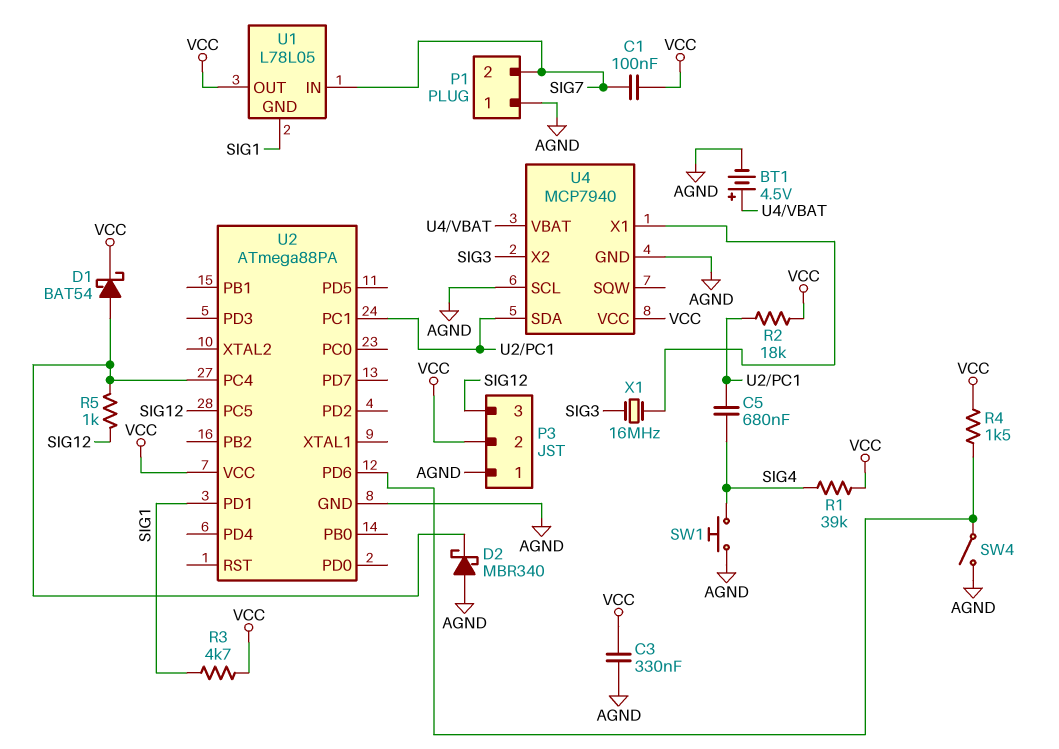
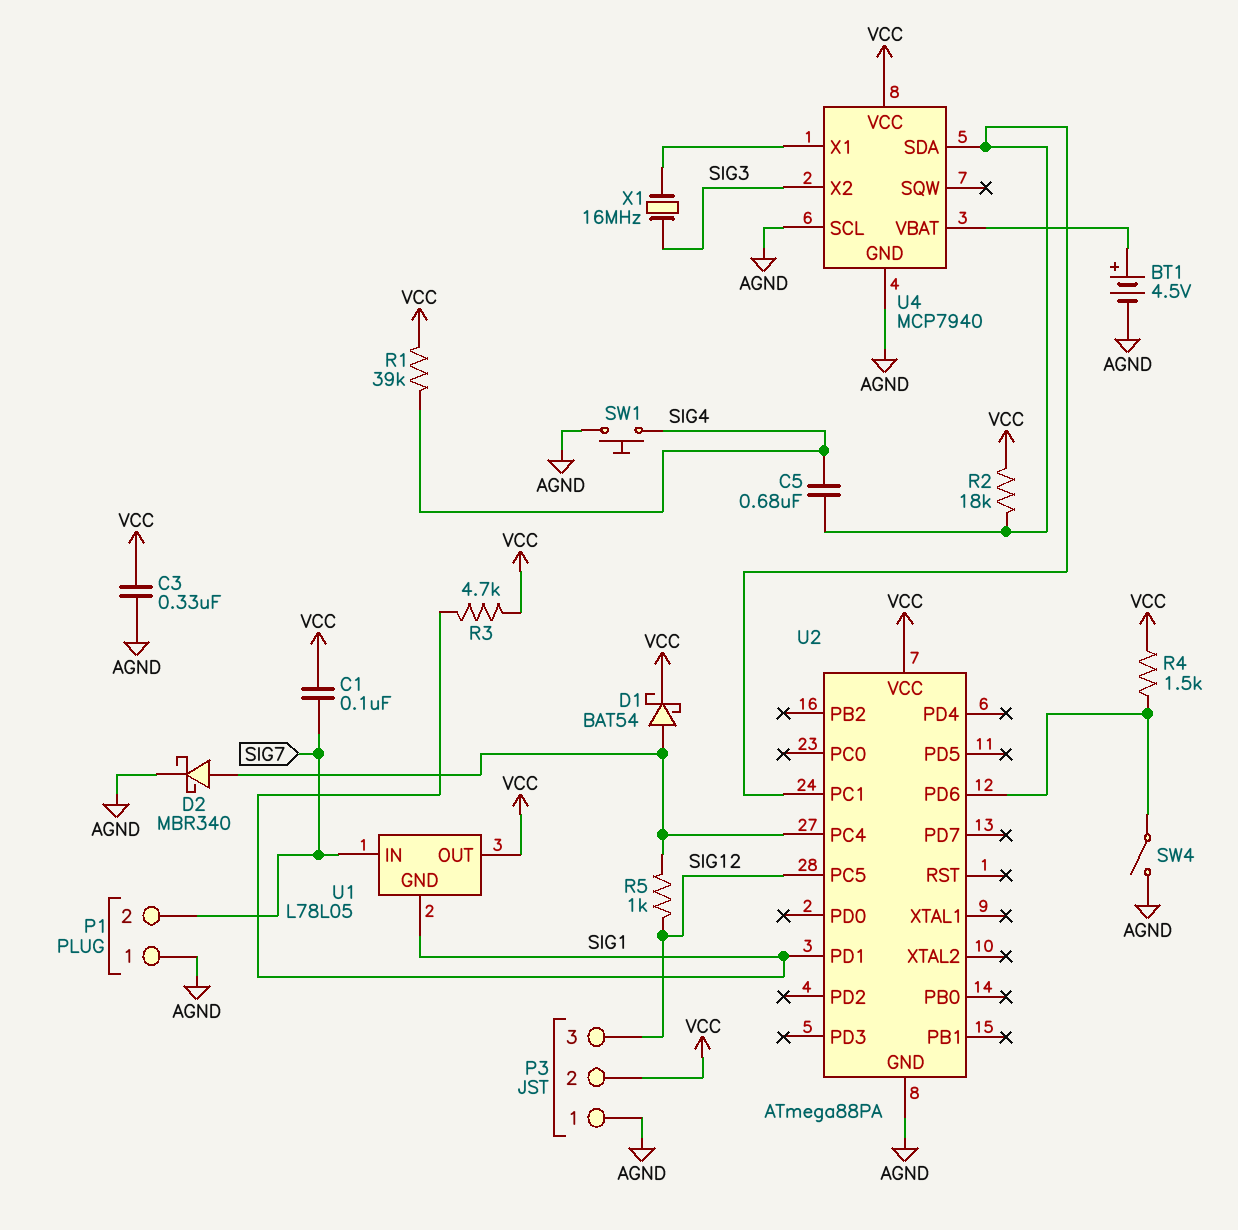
D2: schottky MBR340 (A AGND, K U2/PC4) -> schottky MBR340 (A U2/PC4, K AGND)

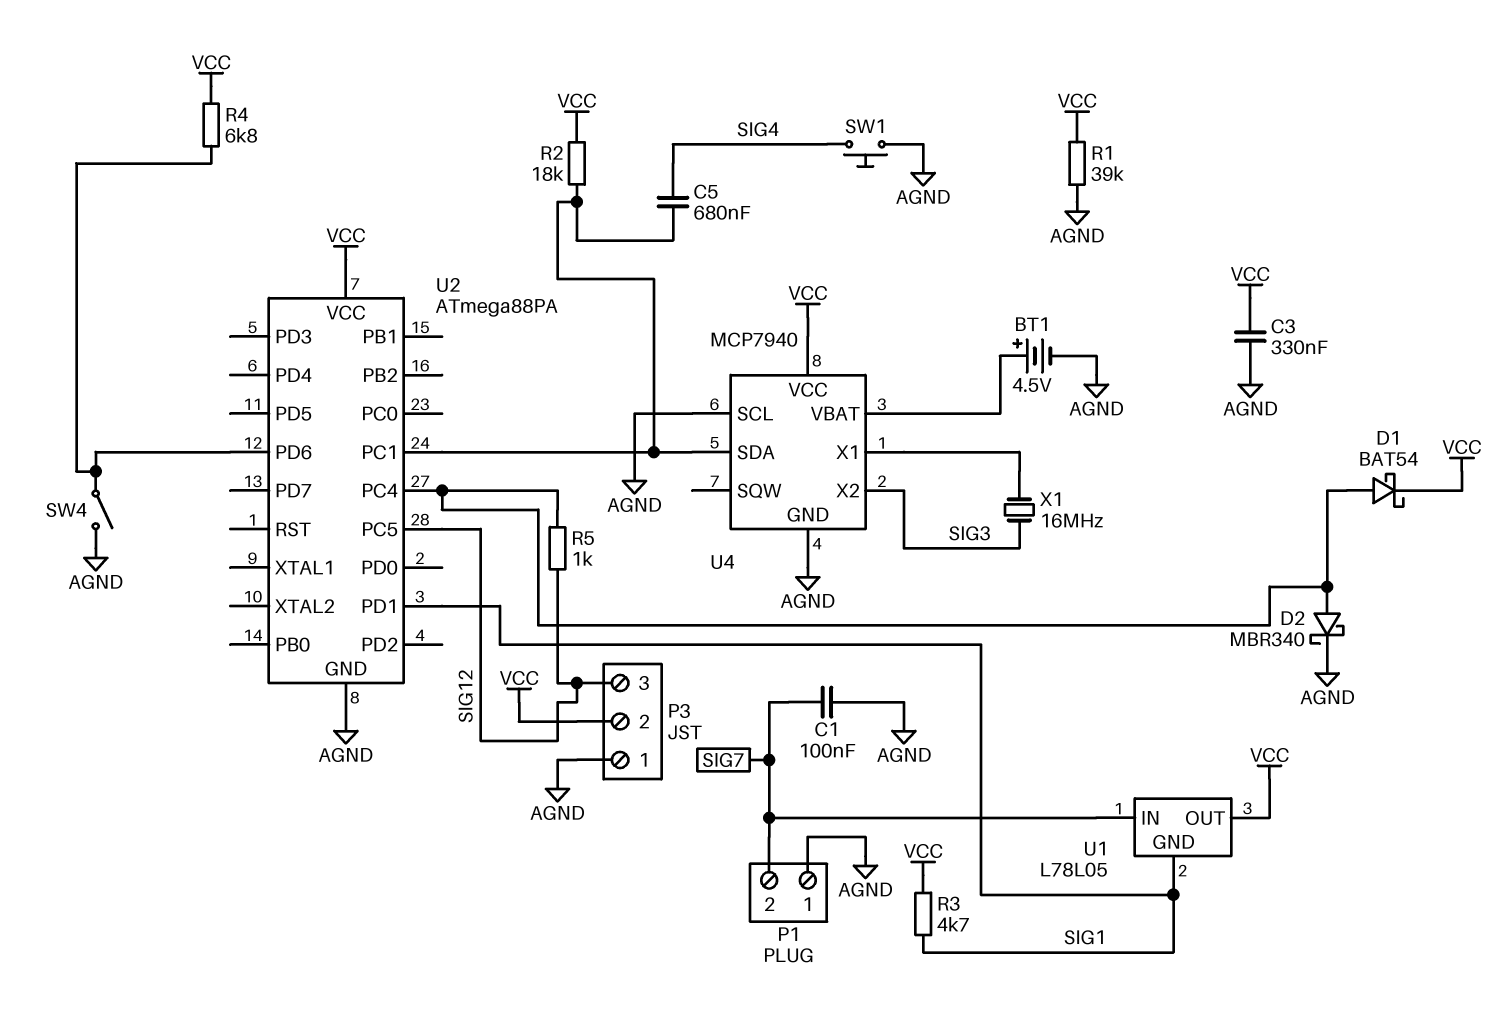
C1: 100nF (SIG7, VCC) -> 100nF (AGND, SIG7)
R1: 39k (SIG4, VCC) -> 39k (AGND, VCC)
R4: 1.5k (U2/PD6, VCC) -> 6.8k (U2/PD6, VCC)

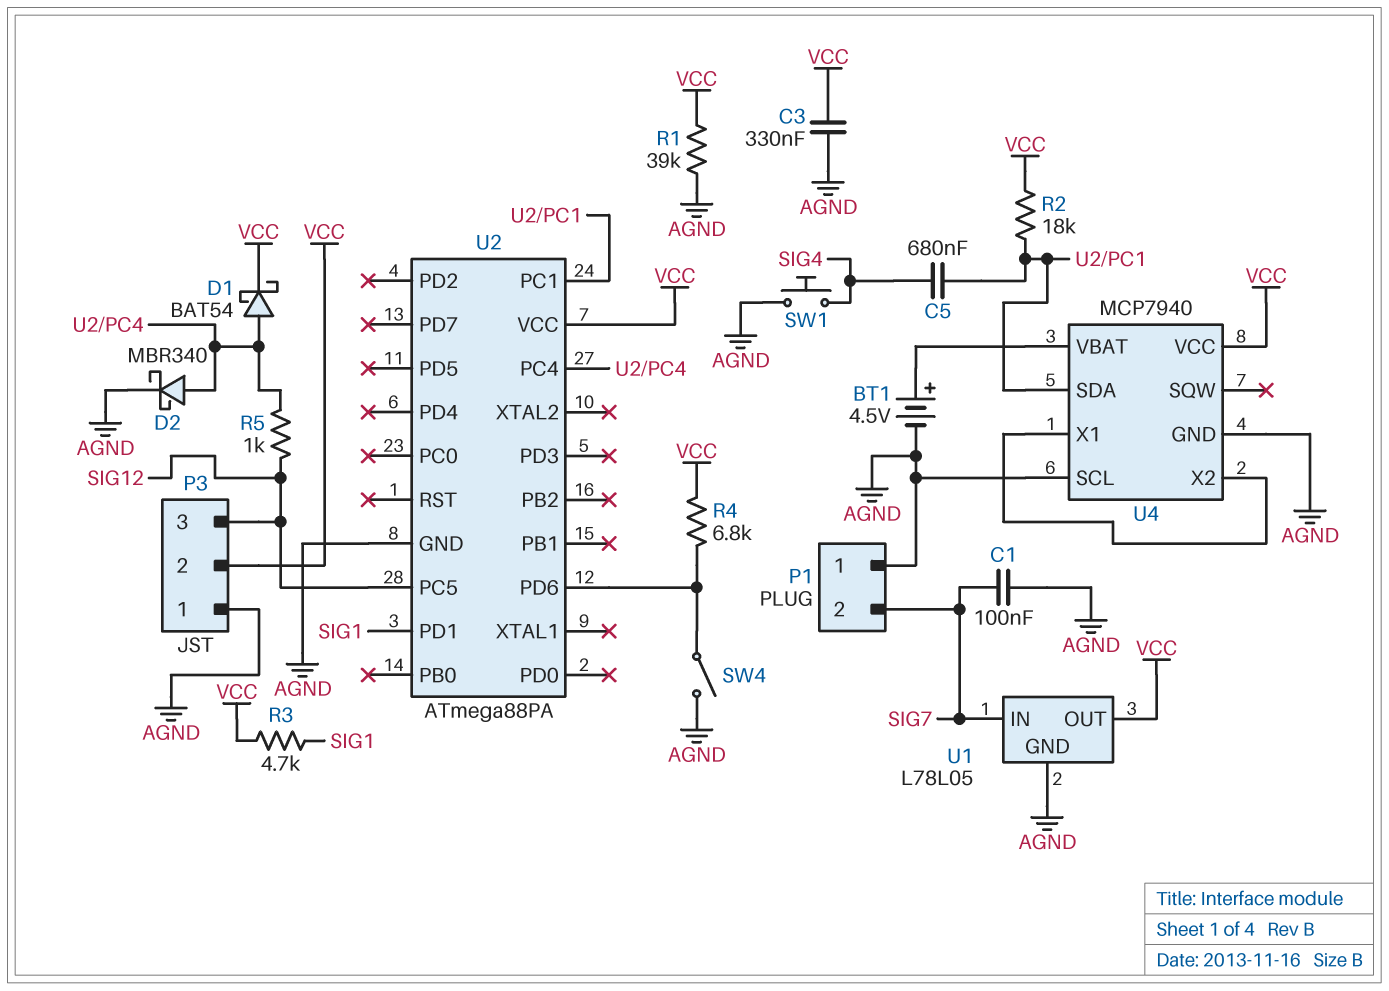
U1 pin GND: SIG1 -> AGND
U4 pin X2: SIG3 -> U4/X1
X1: 16MHz (SIG3, U4/X1) -> none

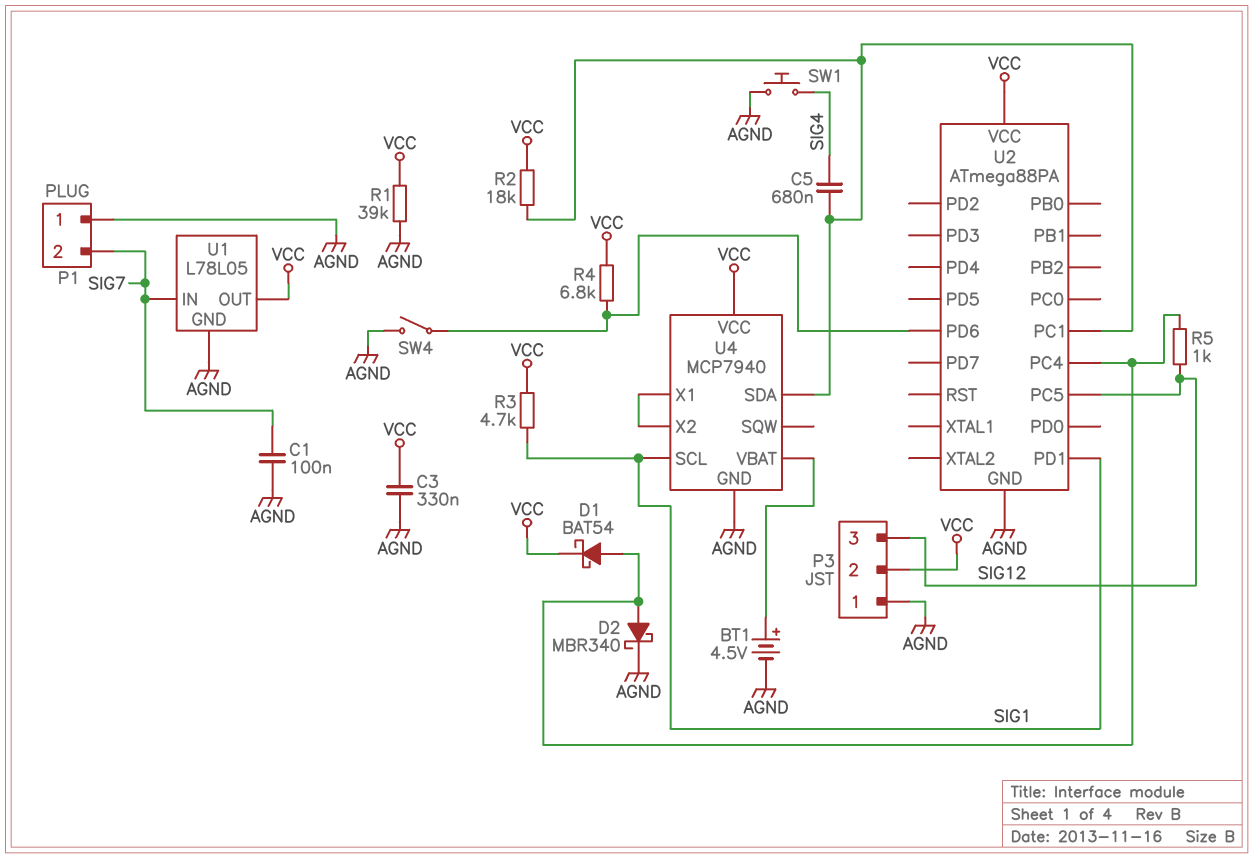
U4 pin SCL: AGND -> SIG1

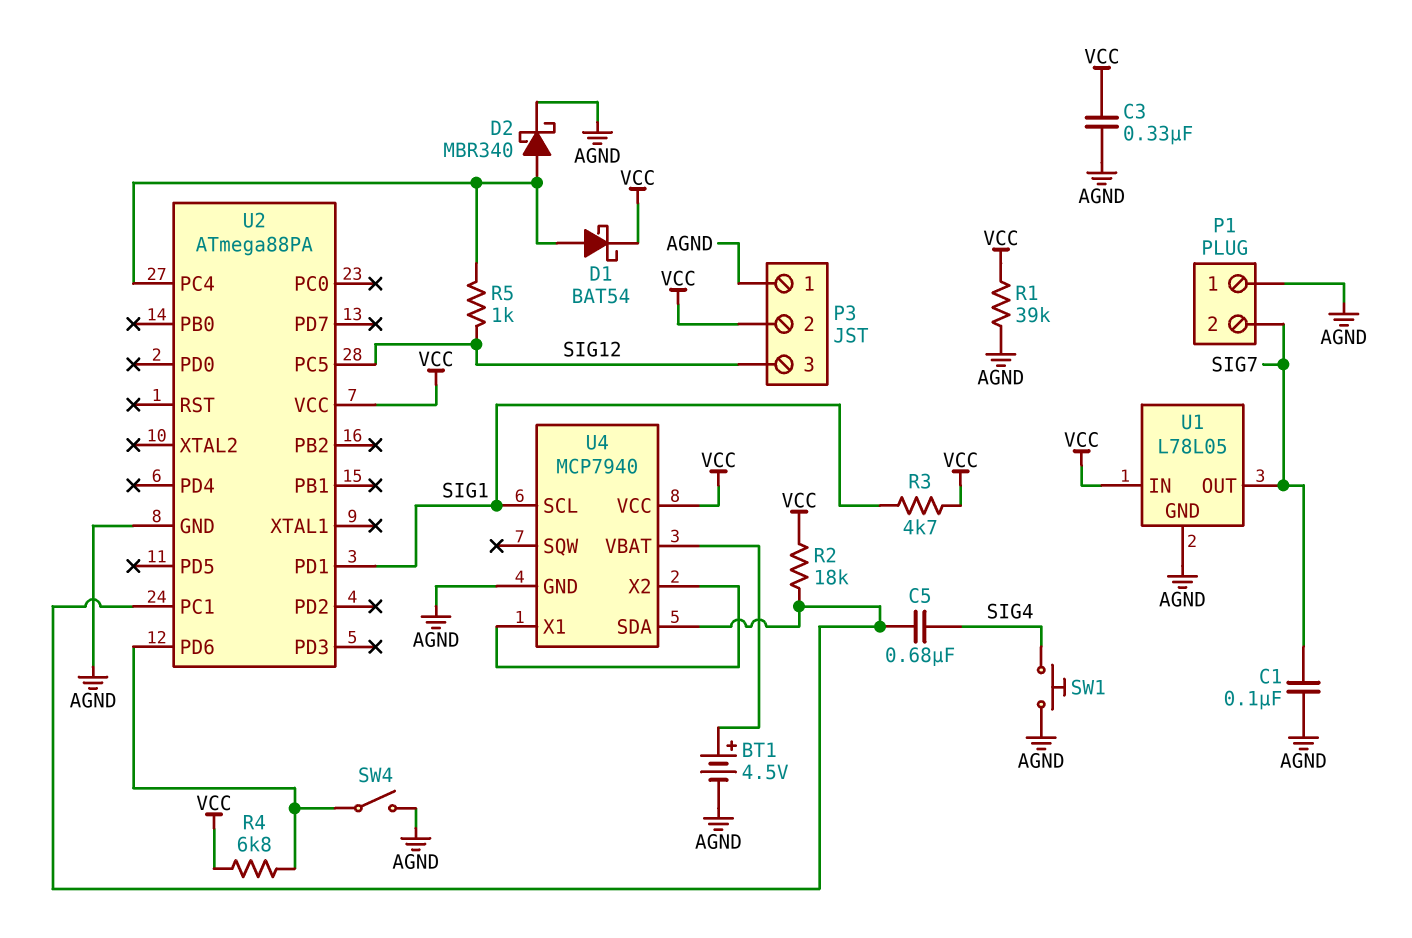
U1 pin IN: SIG7 -> VCC
U1 pin OUT: VCC -> SIG7

